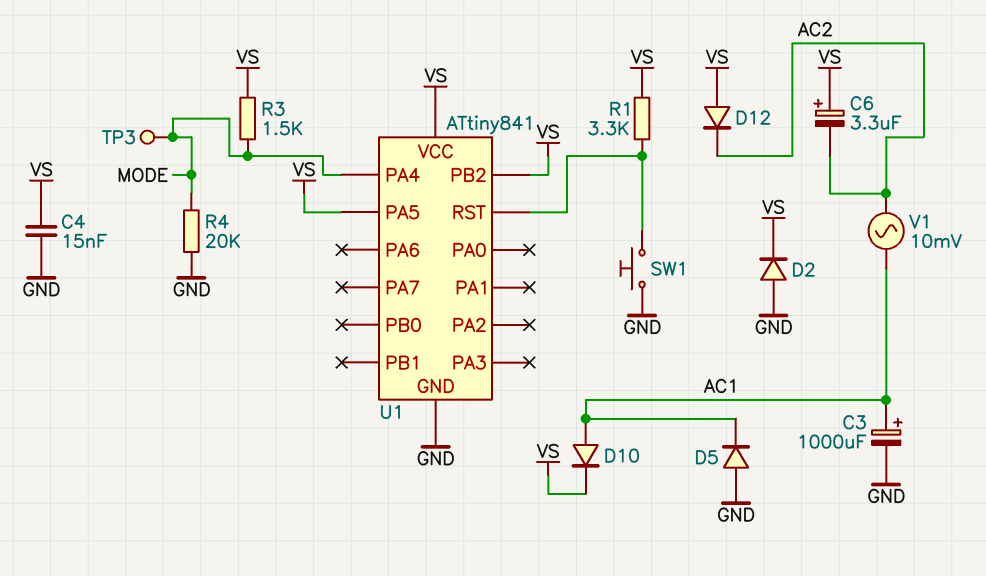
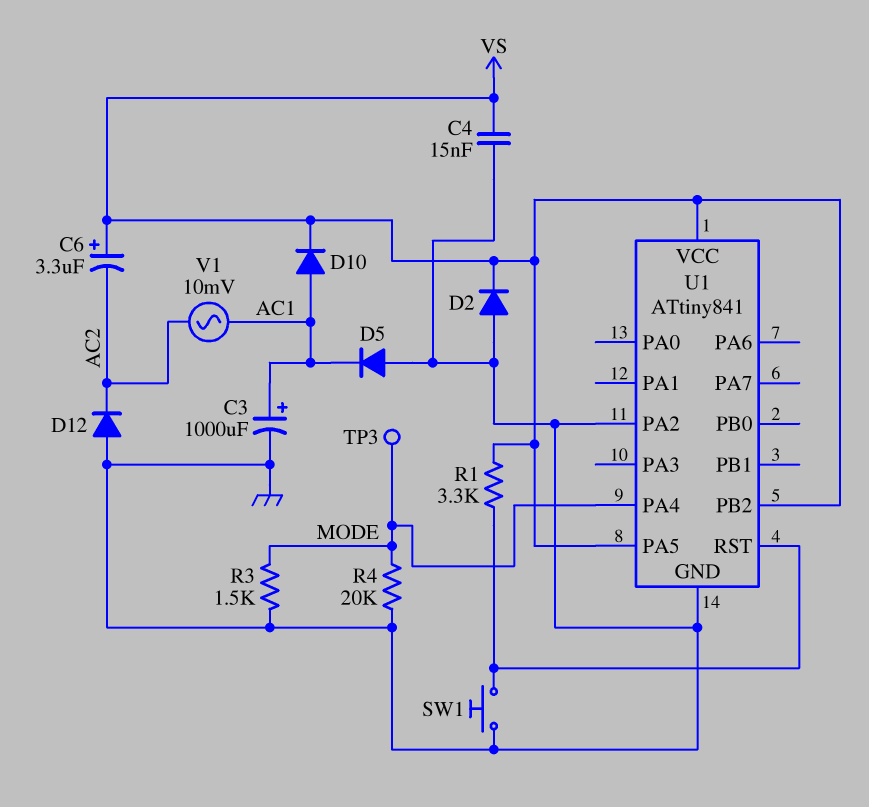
D12: diode (A VS, K AC2) -> diode (A GND, K AC2)
R3: 1.5k (MODE, VS) -> 1.5k (GND, MODE)
U1 pin PA2: none -> GND

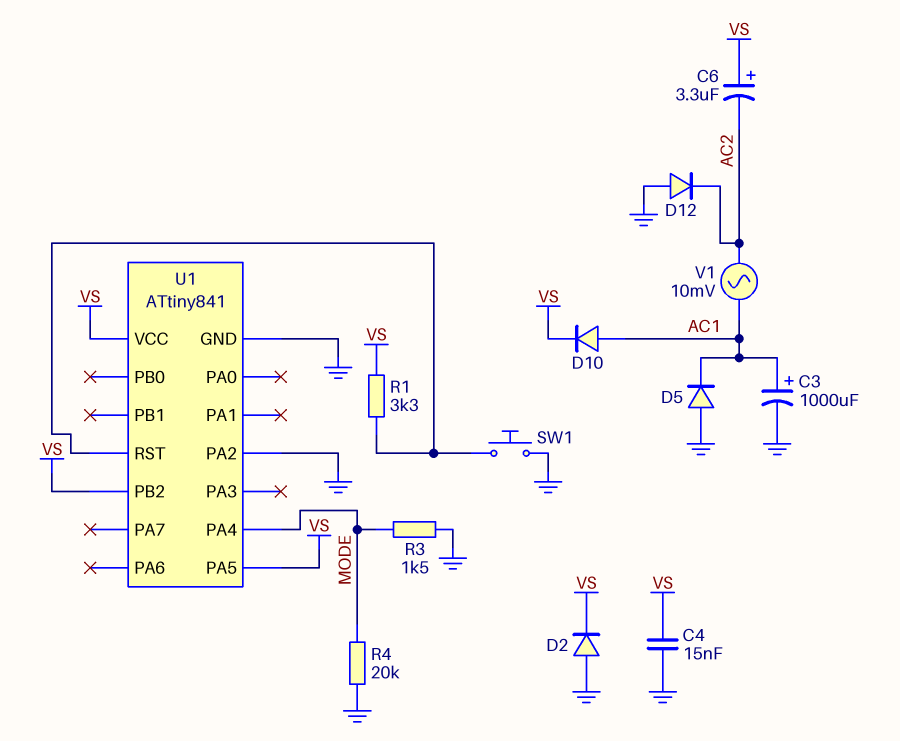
TP3: test point (MODE) -> none

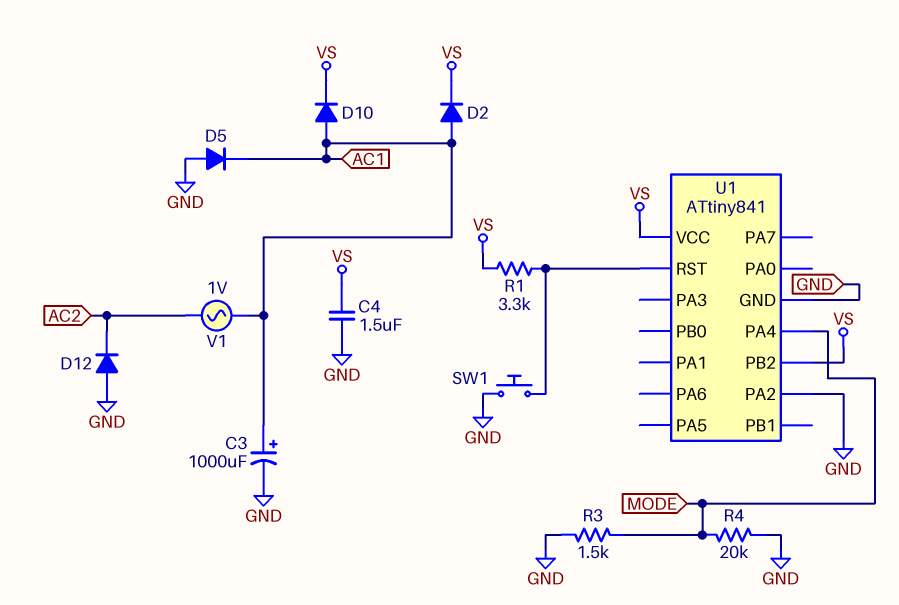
C4: 15nF (GND, VS) -> 1.5uF (GND, VS)
C6: 3.3uF (plus VS, minus AC2) -> none
D2: diode (A GND, K VS) -> diode (A AC1, K VS)
U1 pin PA5: VS -> none
V1: AC 10mV (AC1, AC2) -> AC 1V (AC1, AC2)

